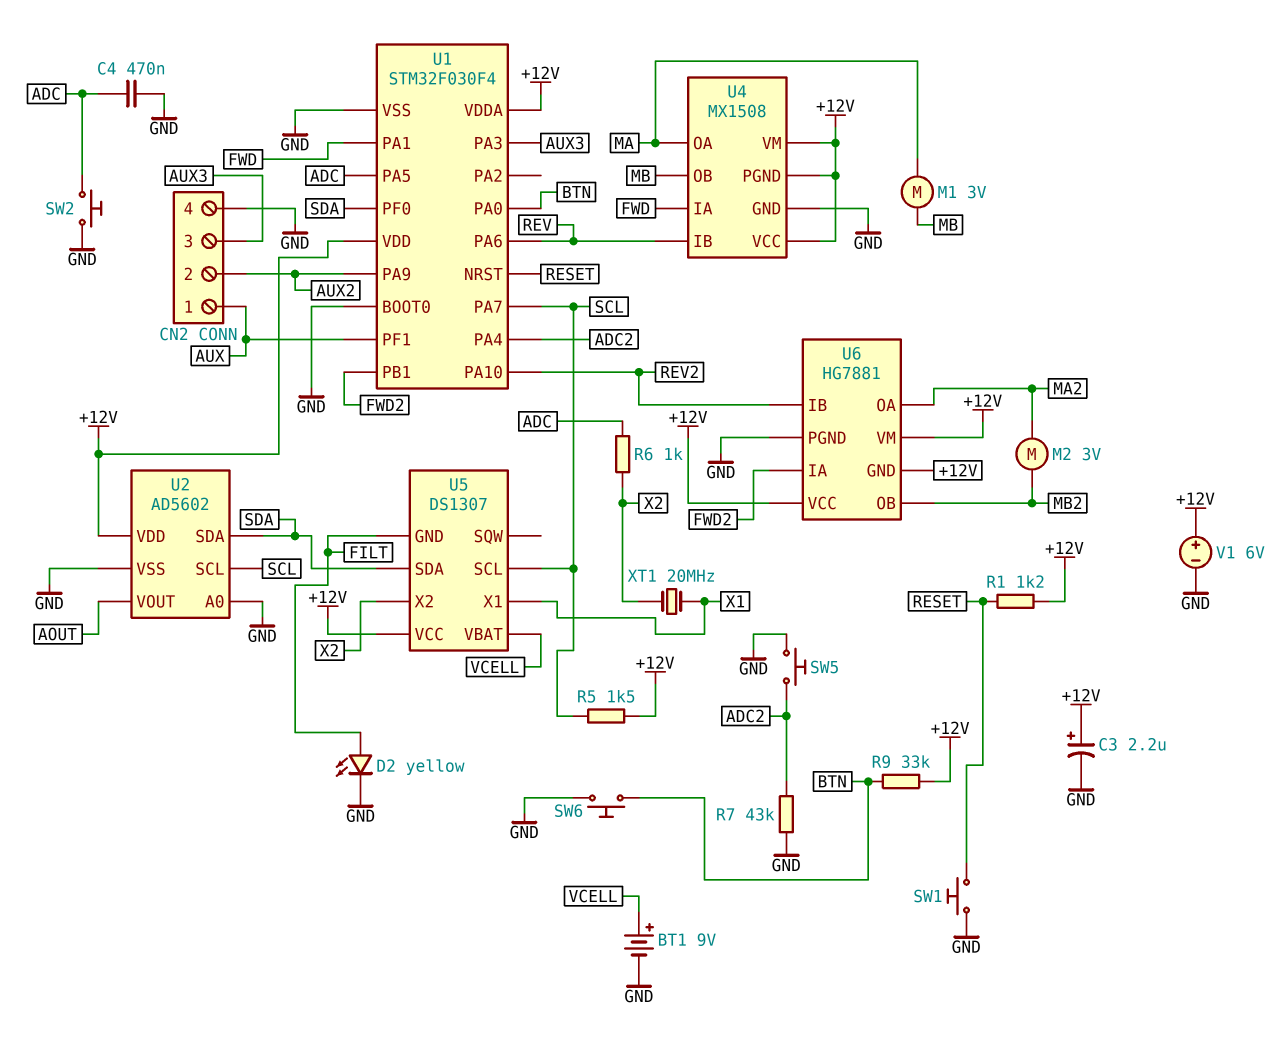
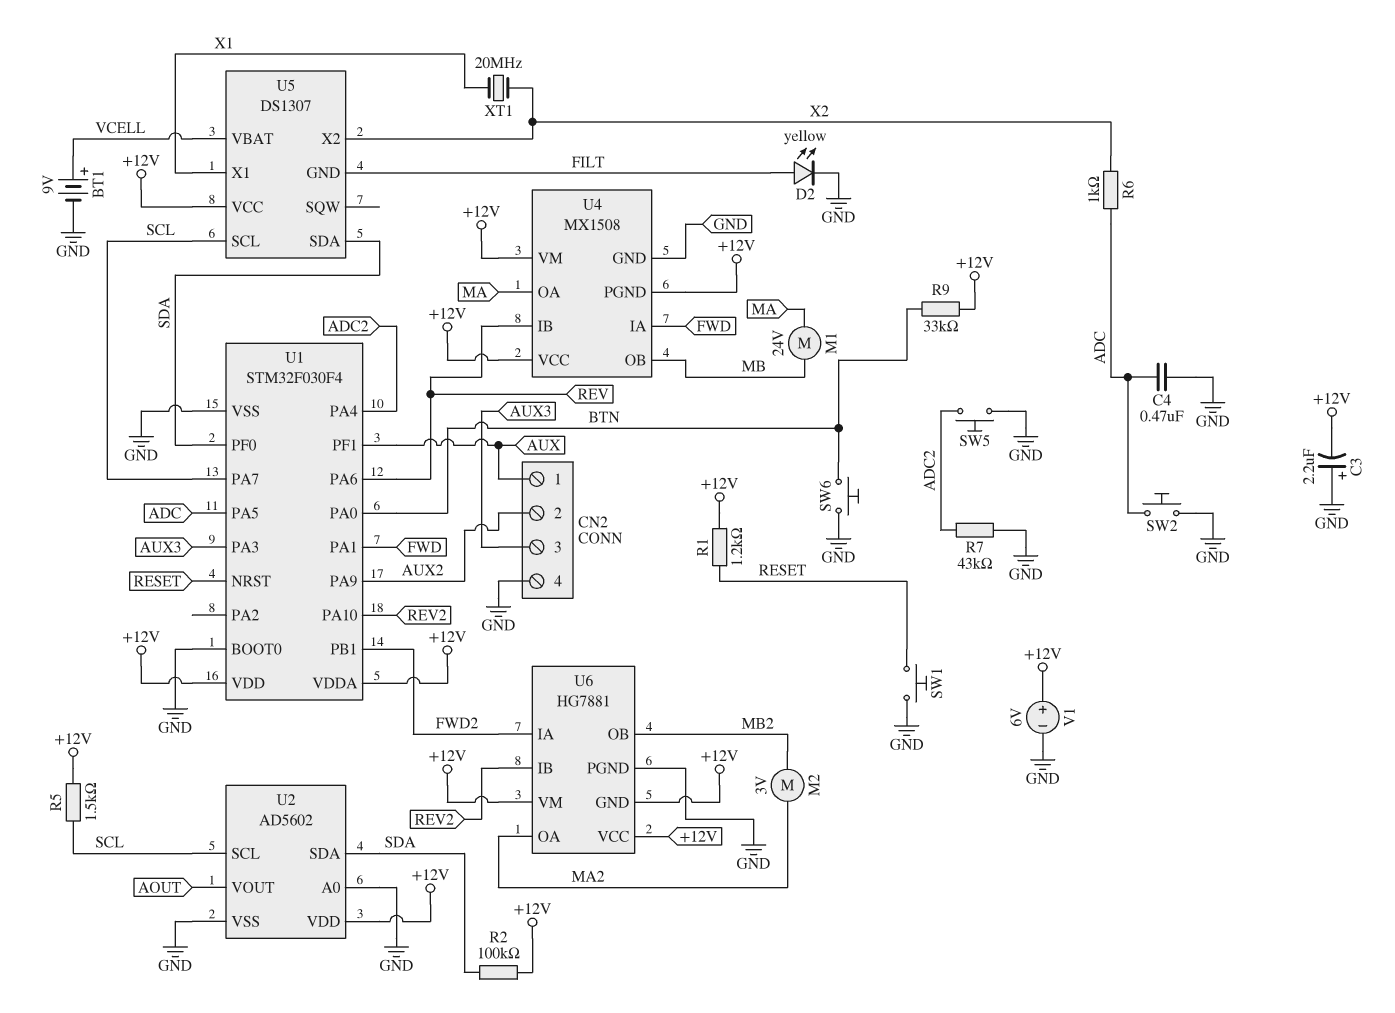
C3: 2.2uF (plus +12V, minus GND) -> 2.2uF (plus GND, minus +12V)
M1: motor 3V (MA, MB) -> motor 24V (MA, MB)
R2: none -> 100k (+12V, SDA)

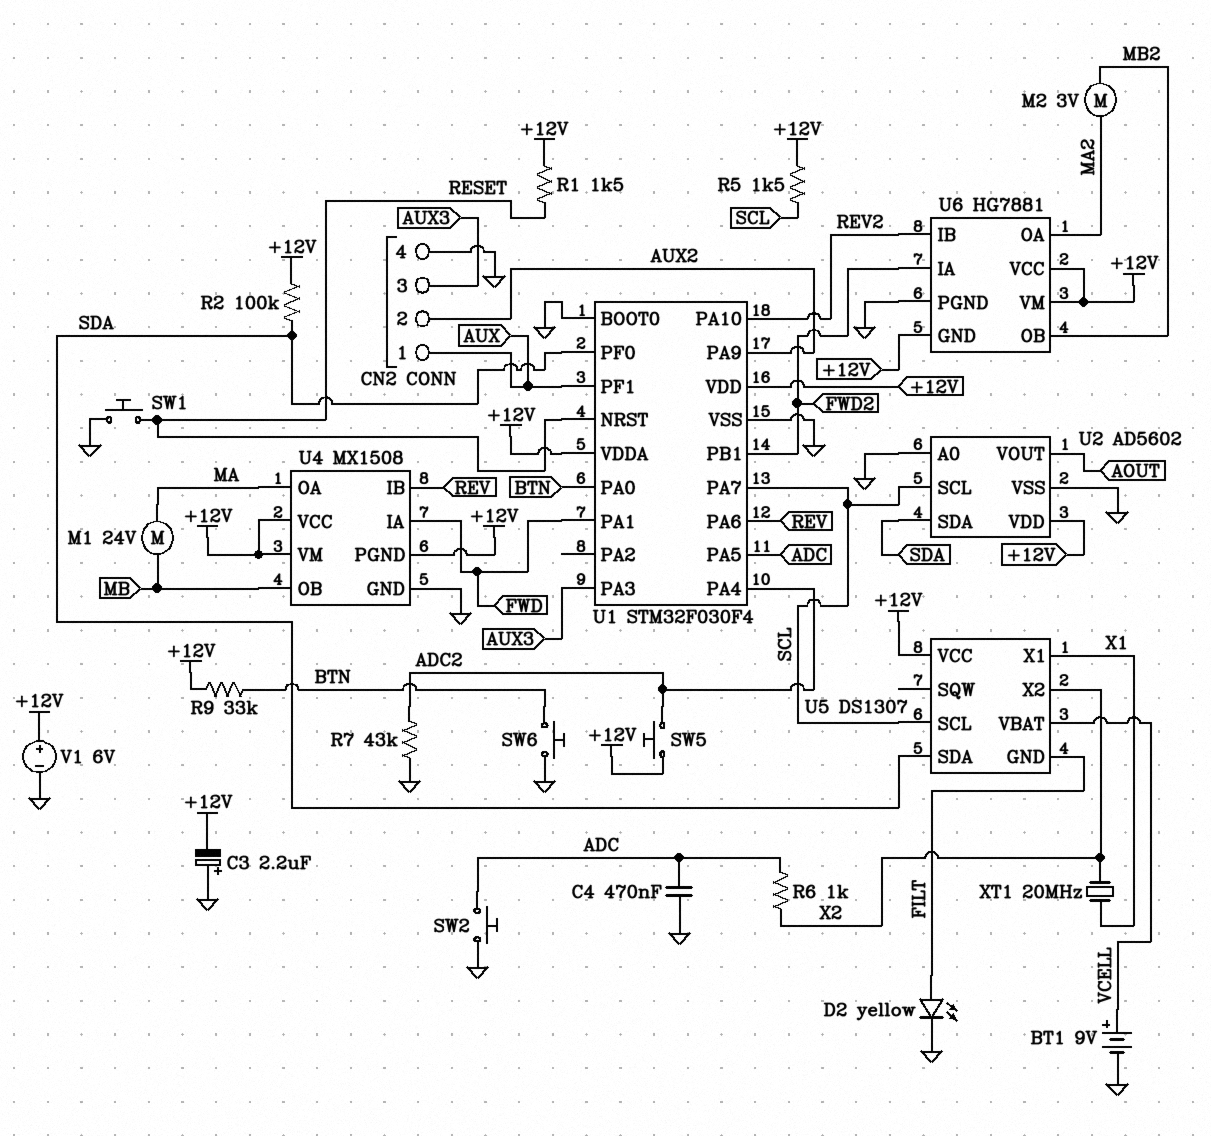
R1: 1.2k (+12V, RESET) -> 1.5k (+12V, RESET)
SW5: button (ADC2, GND) -> button (+12V, ADC2)

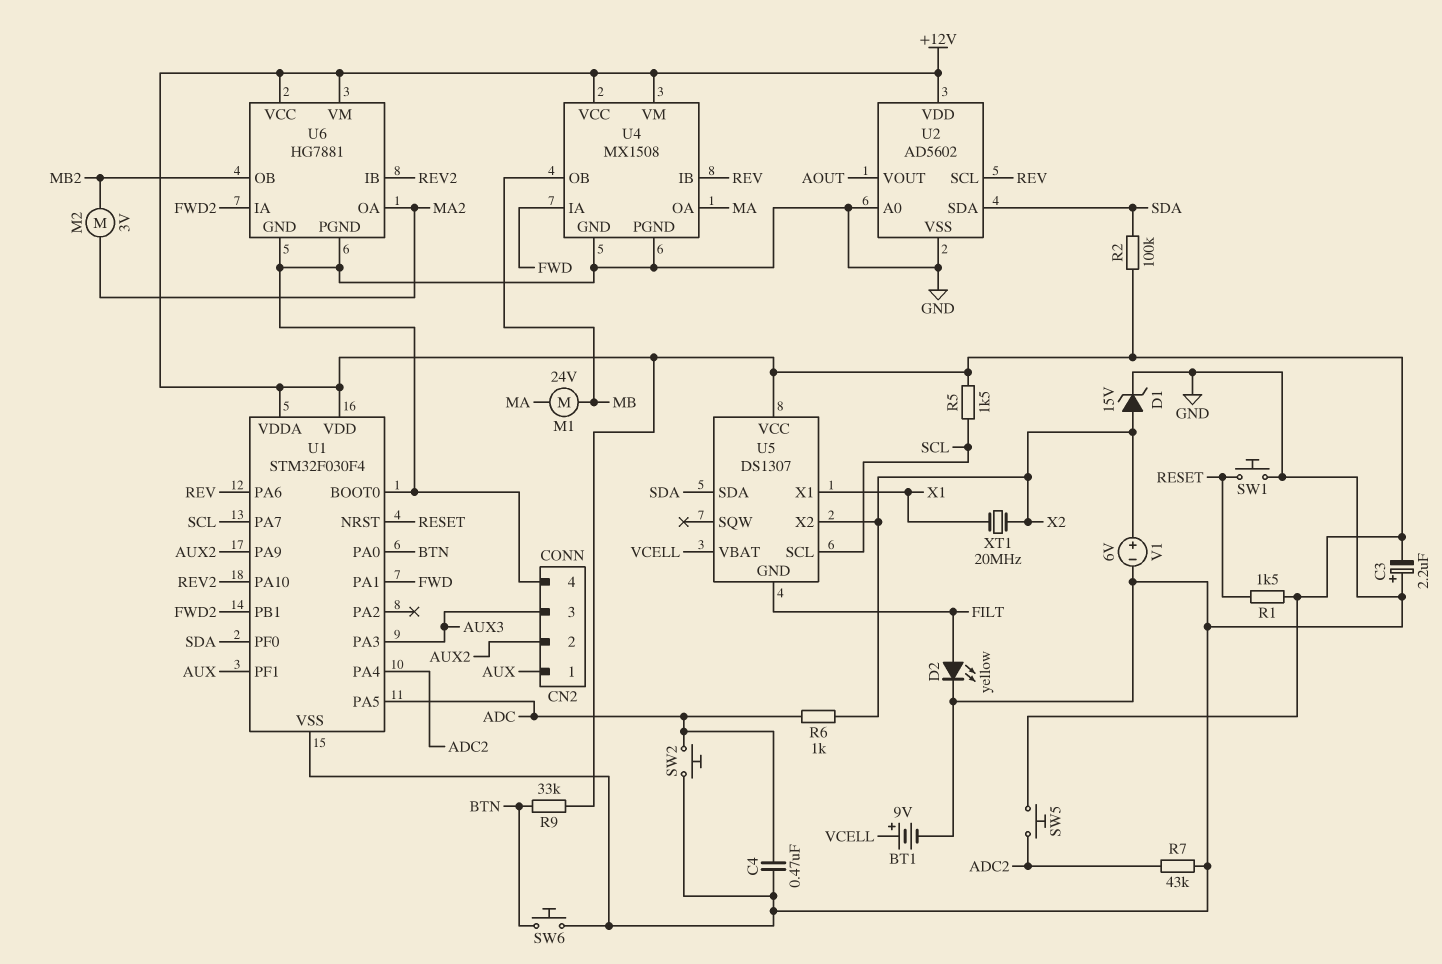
D1: none -> zener 15V (A X2, K GND)
U2 pin SCL: SCL -> REV
U4 pin PGND: +12V -> GND
U6 pin GND: +12V -> GND
V1: 6V (plus +12V, minus GND) -> 6V (plus X2, minus GND)

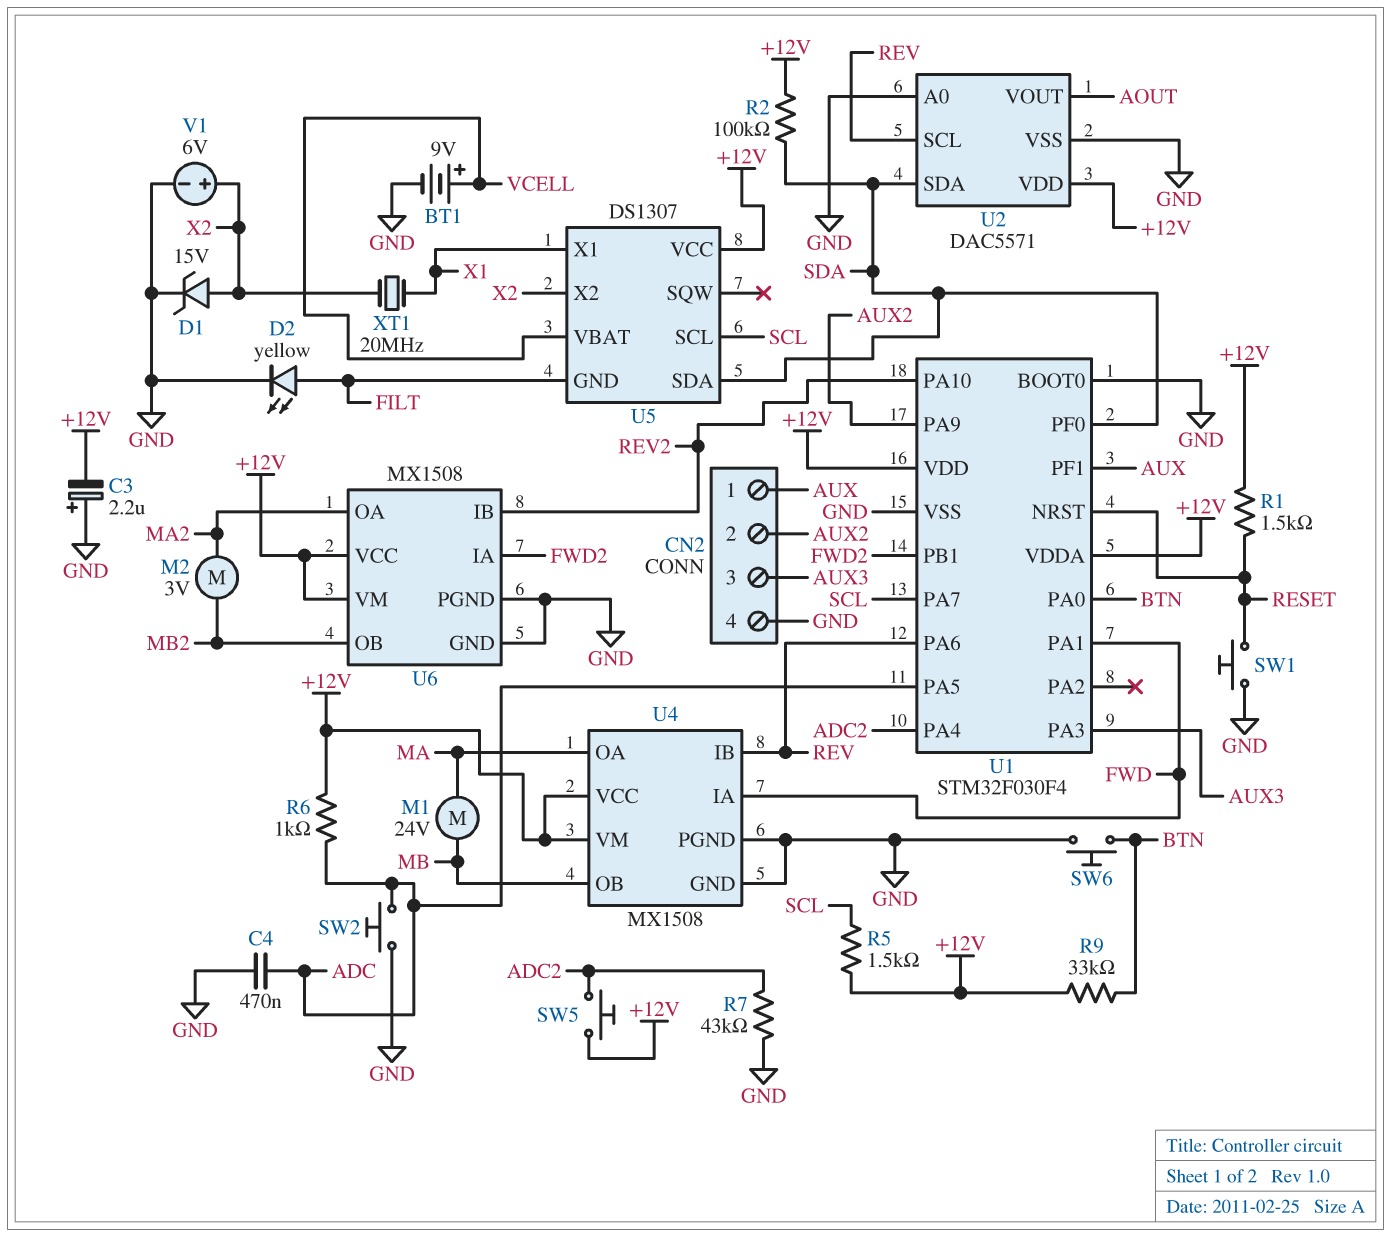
R6: 1k (ADC, X2) -> 1k (+12V, ADC)
U2: AD5602 -> DAC5571
U6: HG7881 -> MX1508

